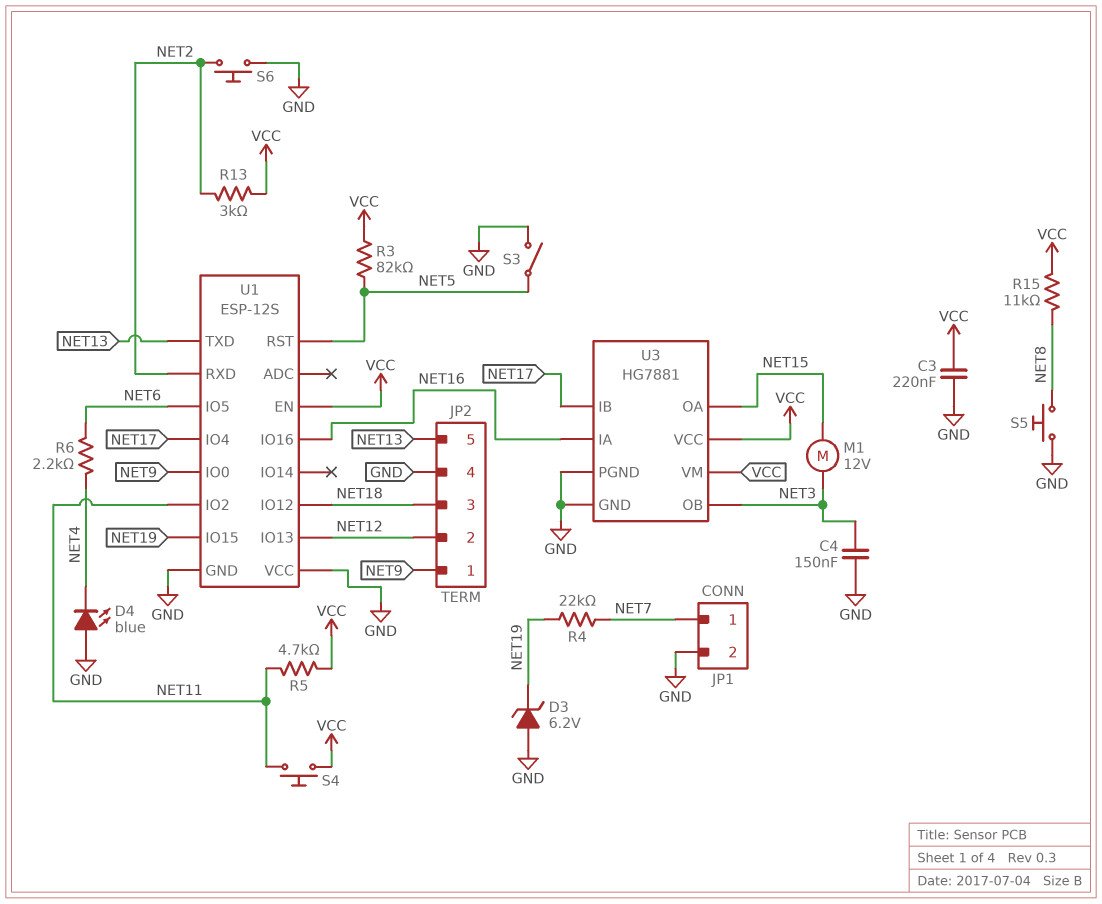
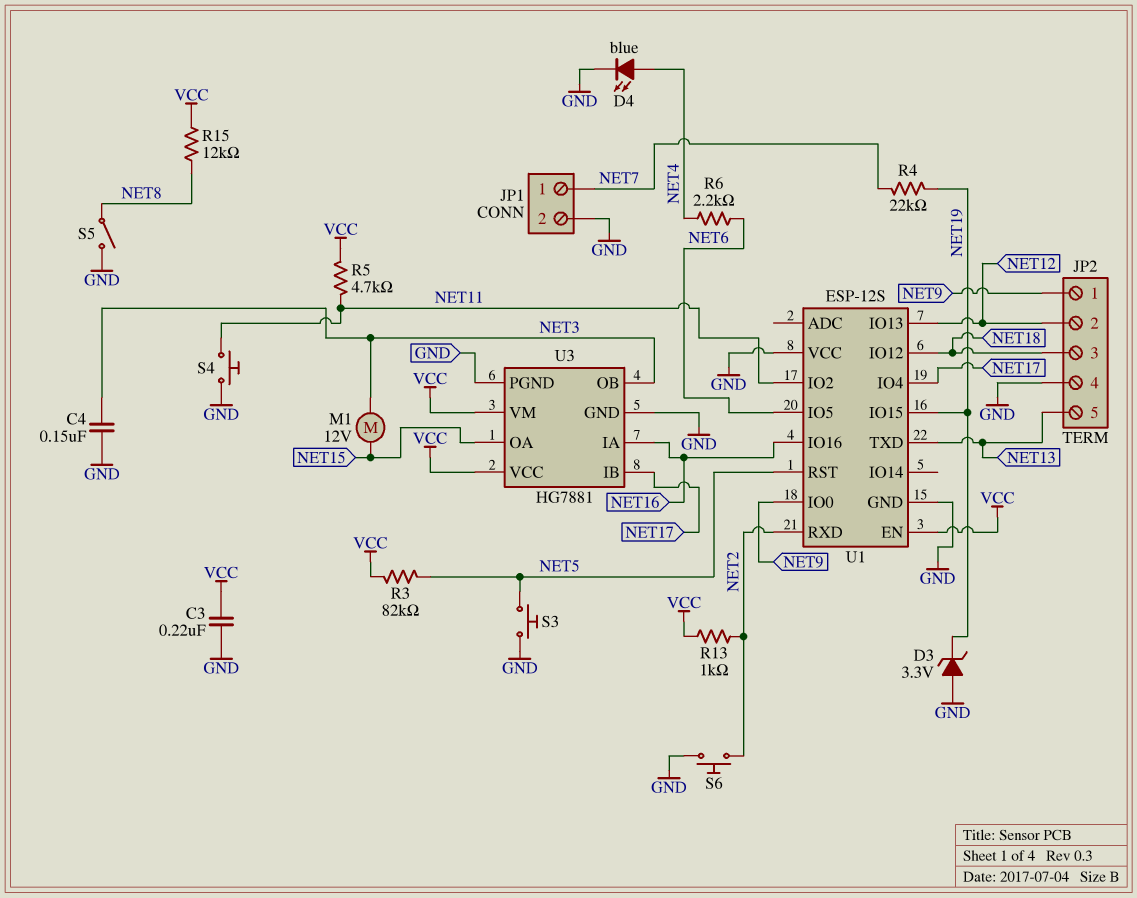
D3: zener 6.2V (A GND, K NET19) -> zener 3.3V (A GND, K NET19)
D4: LED blue (A GND, K NET4) -> LED blue (A NET4, K GND)
R13: 3k (NET2, VCC) -> 1k (NET2, VCC)
R15: 11k (NET8, VCC) -> 12k (NET8, VCC)
S3: switch (GND, NET5) -> button (GND, NET5)
S4: button (NET11, VCC) -> button (GND, NET11)
S5: button (GND, NET8) -> switch (GND, NET8)

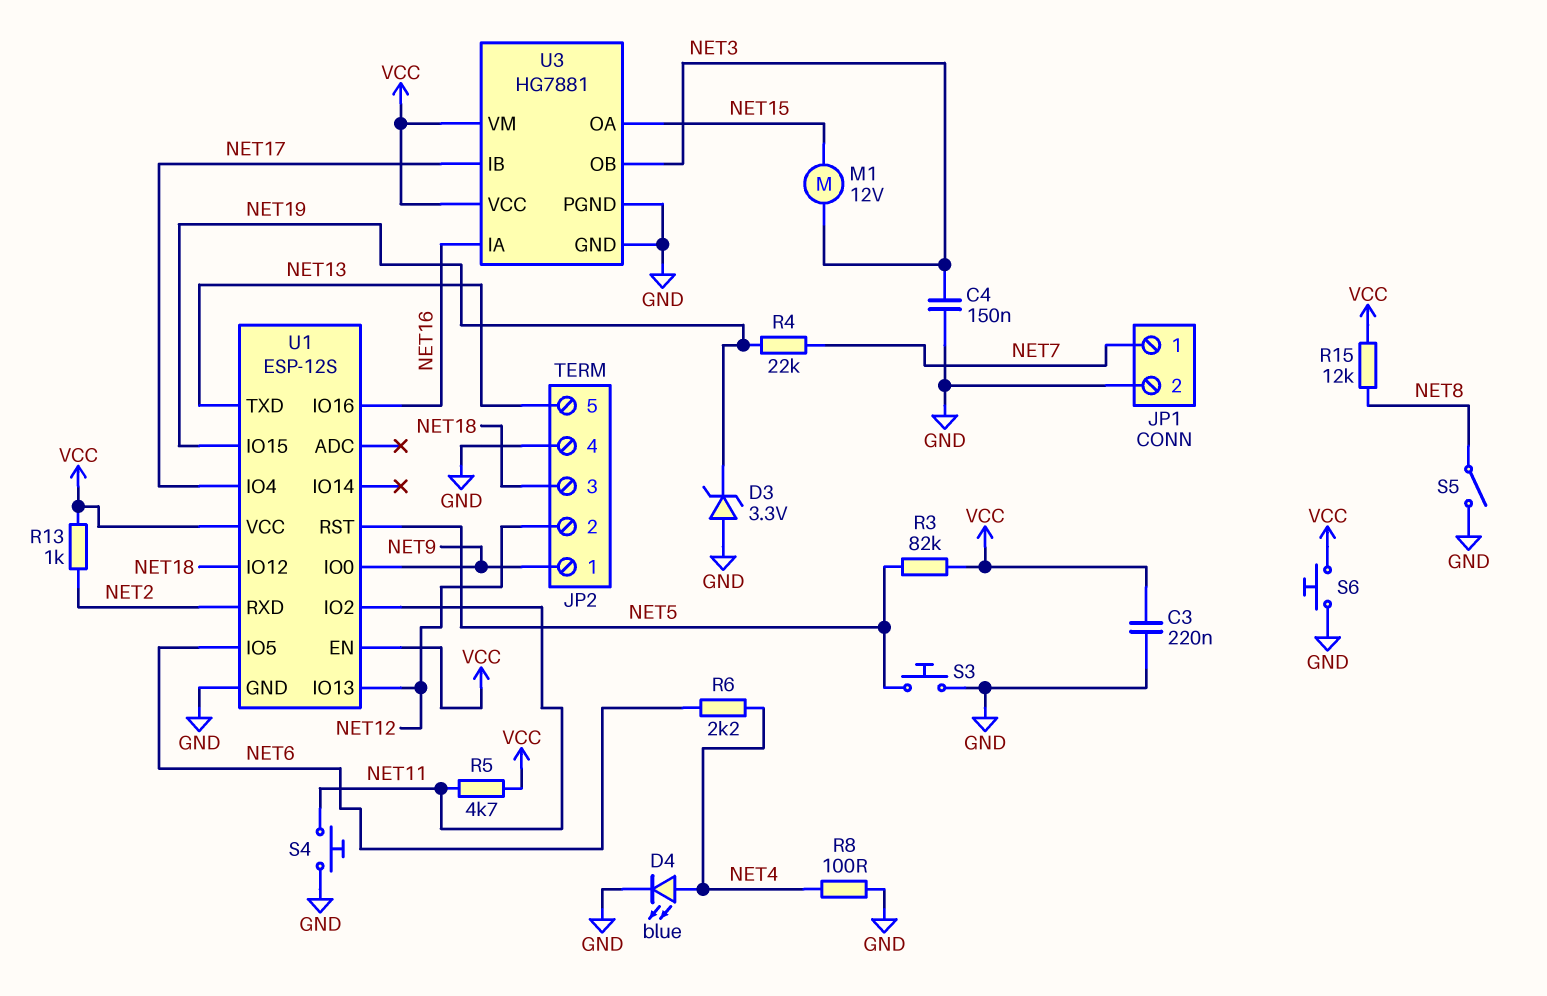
R8: none -> 100 (GND, NET4)
S6: button (GND, NET2) -> button (GND, VCC)
U1 pin VCC: GND -> VCC

